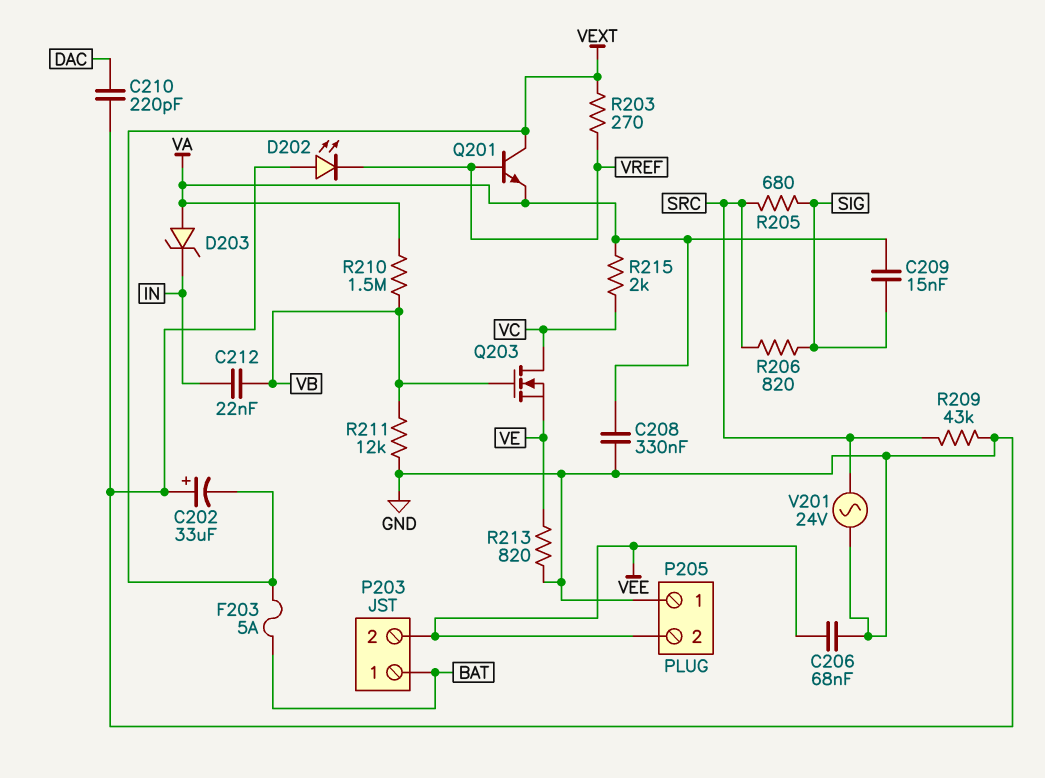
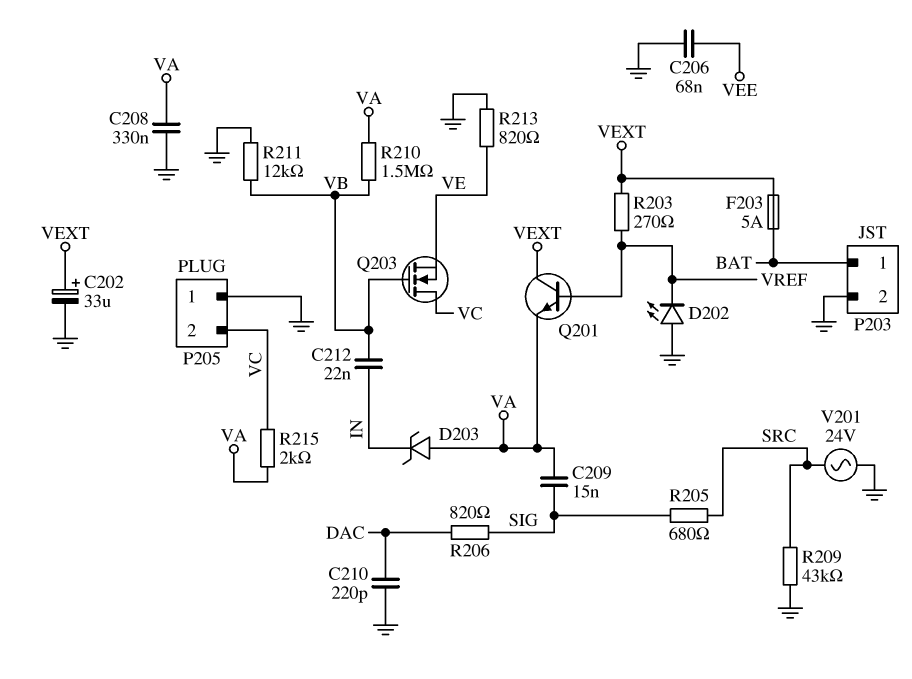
C202: 33uF (plus GND, minus VEXT) -> 33uF (plus VEXT, minus GND)
P203 pin 2: VEE -> GND
P205 pin 2: VEE -> VC
R206: 820 (SIG, SRC) -> 820 (DAC, SIG)

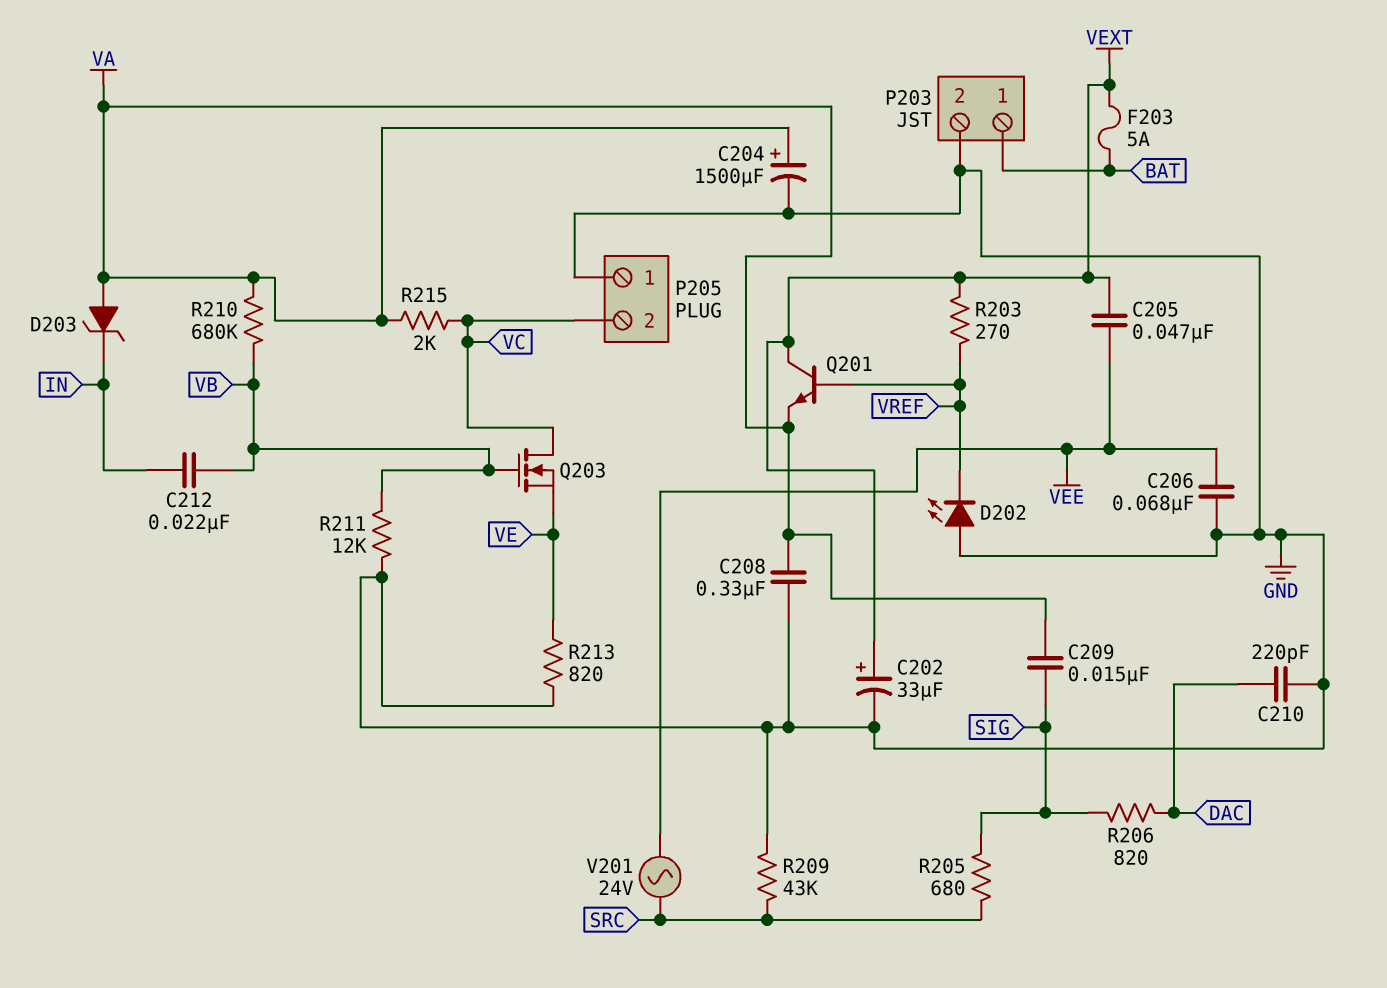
C204: none -> 1500uF (plus VA, minus GND)
C205: none -> 47nF (VEE, VEXT)
R210: 1.5M (VA, VB) -> 680k (VA, VB)
V201: AC 24V (GND, SRC) -> AC 24V (SRC, VEE)

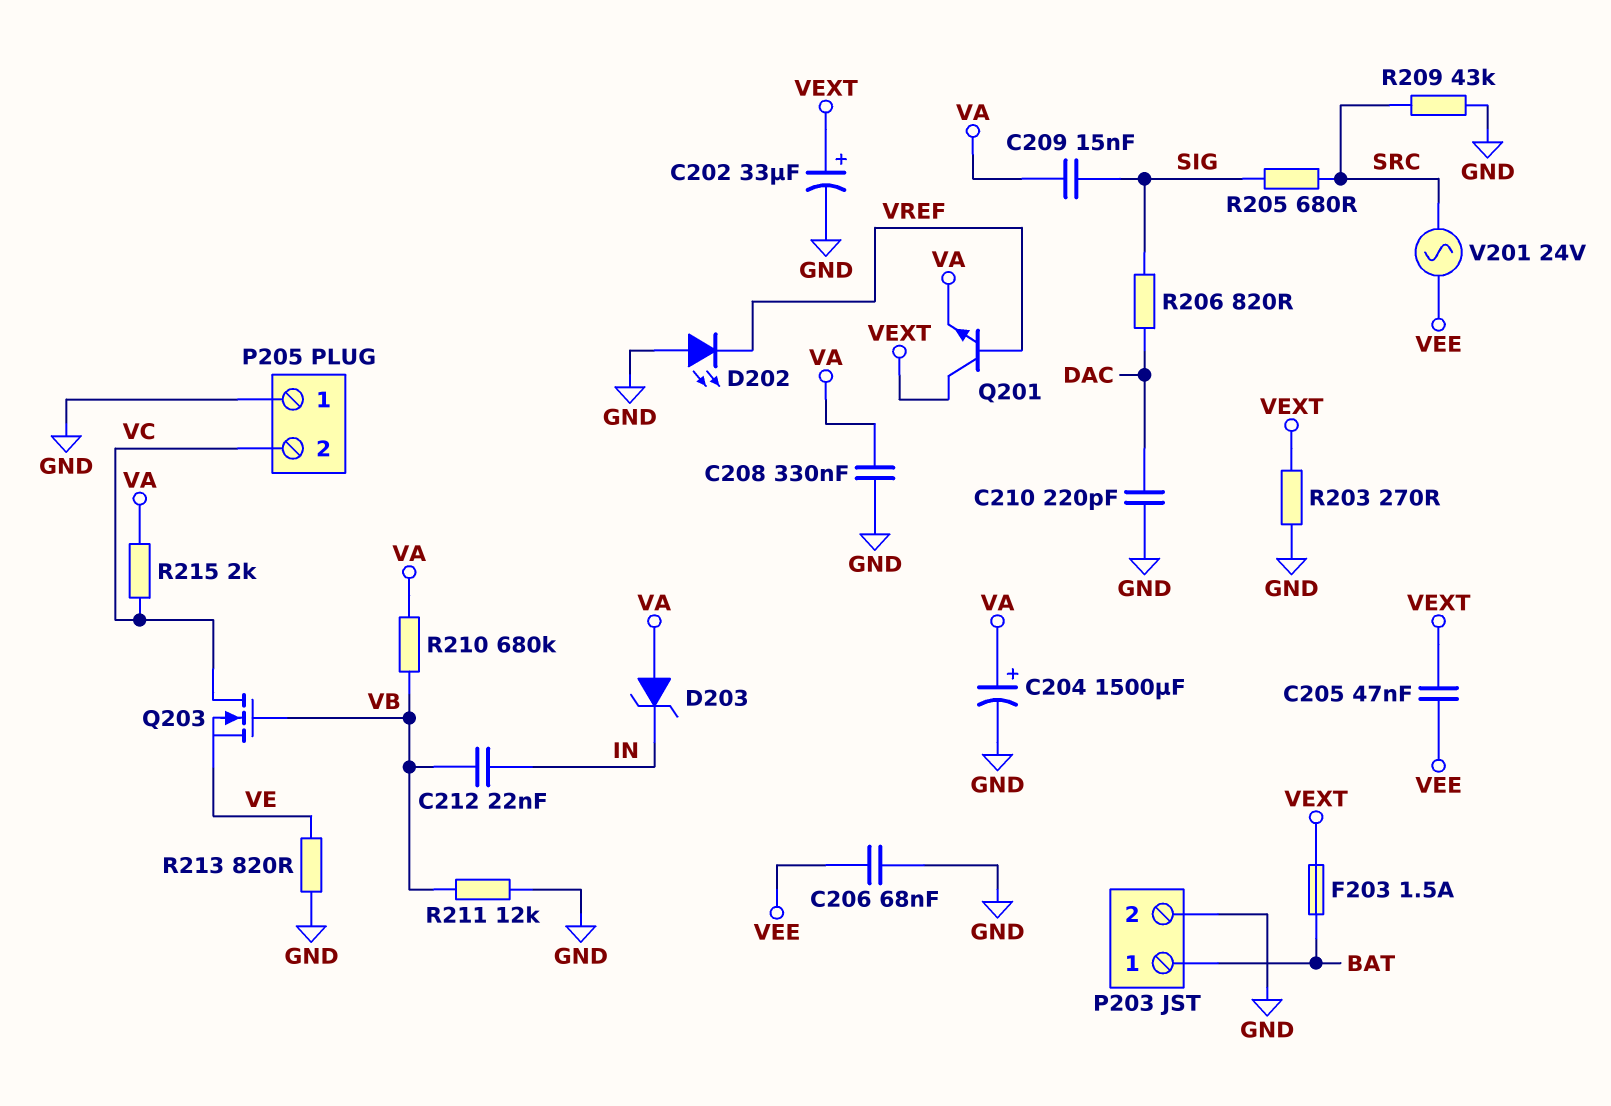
F203: 5A (BAT, VEXT) -> 1.5A (BAT, VEXT)
R203: 270 (VEXT, VREF) -> 270 (GND, VEXT)

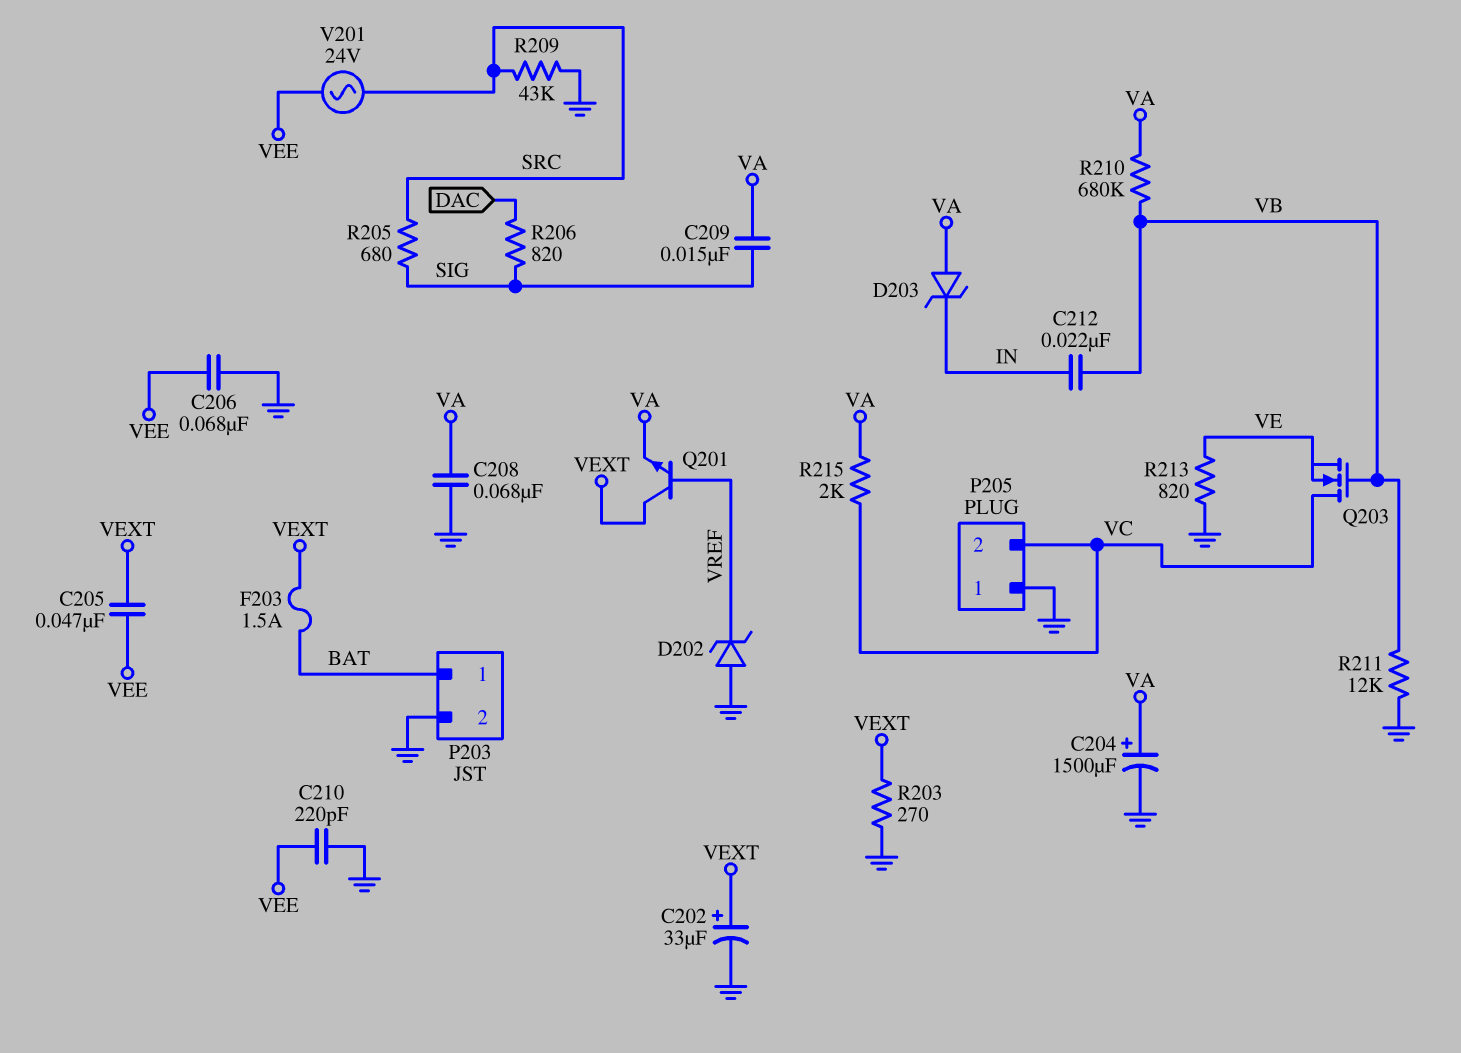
C208: 330nF (GND, VA) -> 68nF (GND, VA)
C210: 220pF (DAC, GND) -> 220pF (GND, VEE)
D202: LED (A GND, K VREF) -> zener (A GND, K VREF)

